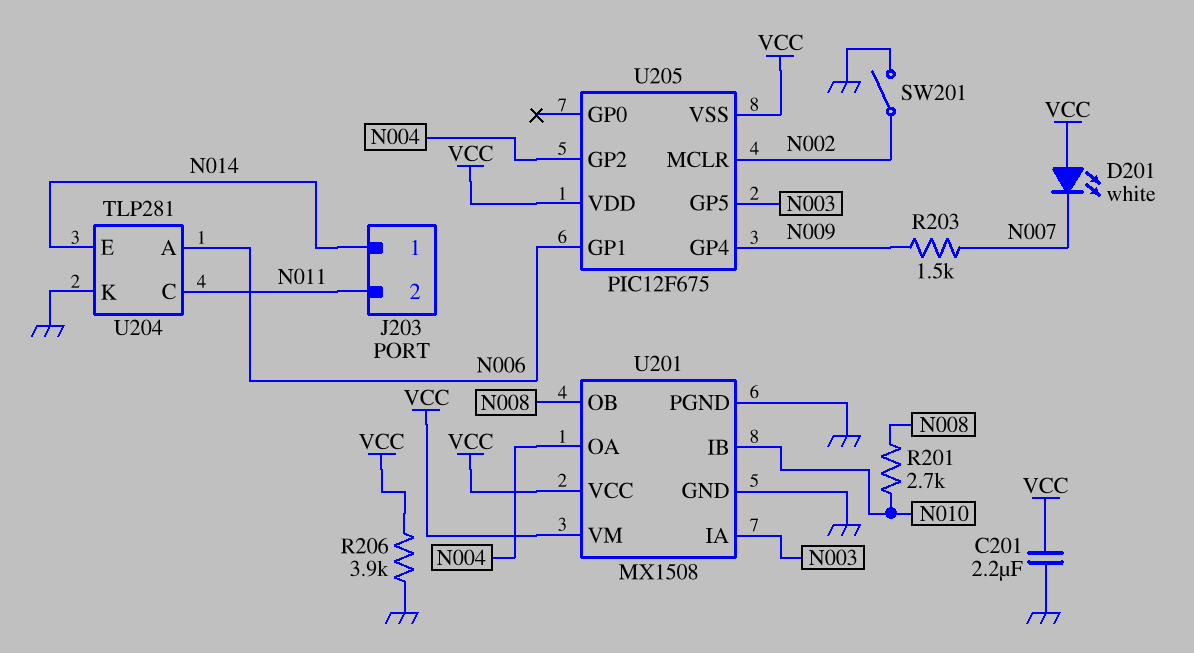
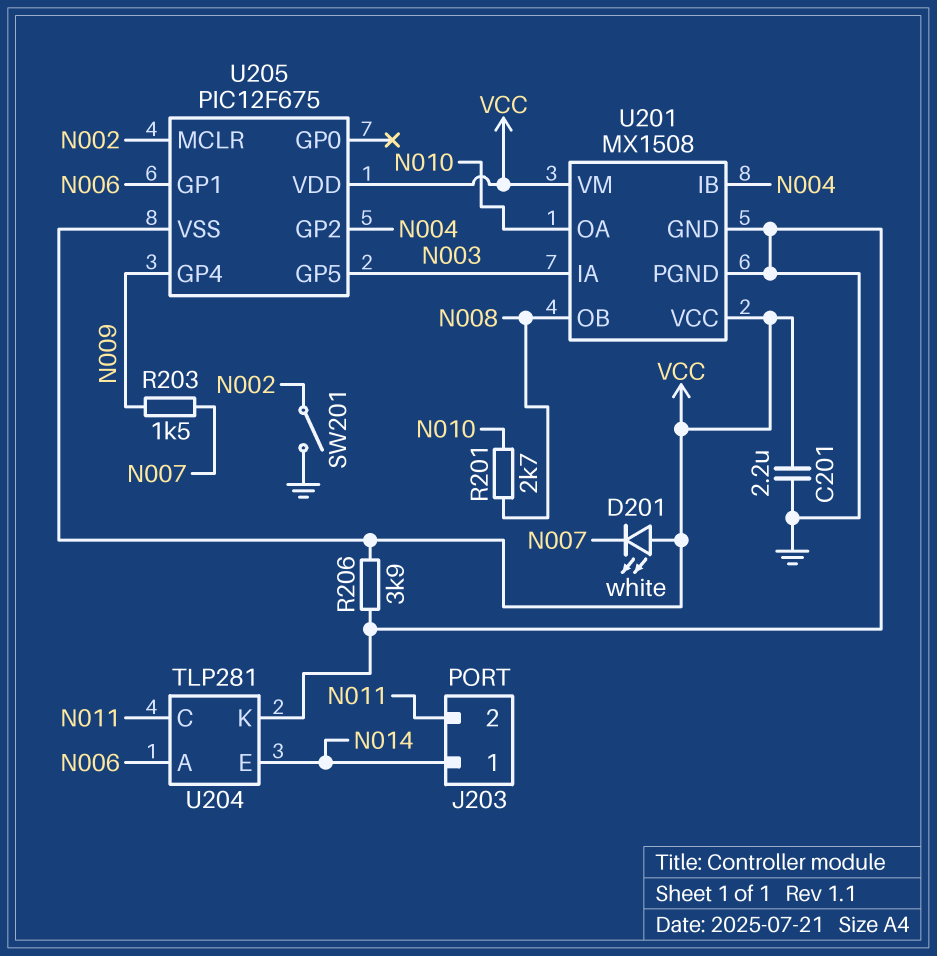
U201 pin IB: N010 -> N004
U201 pin OA: N004 -> N010

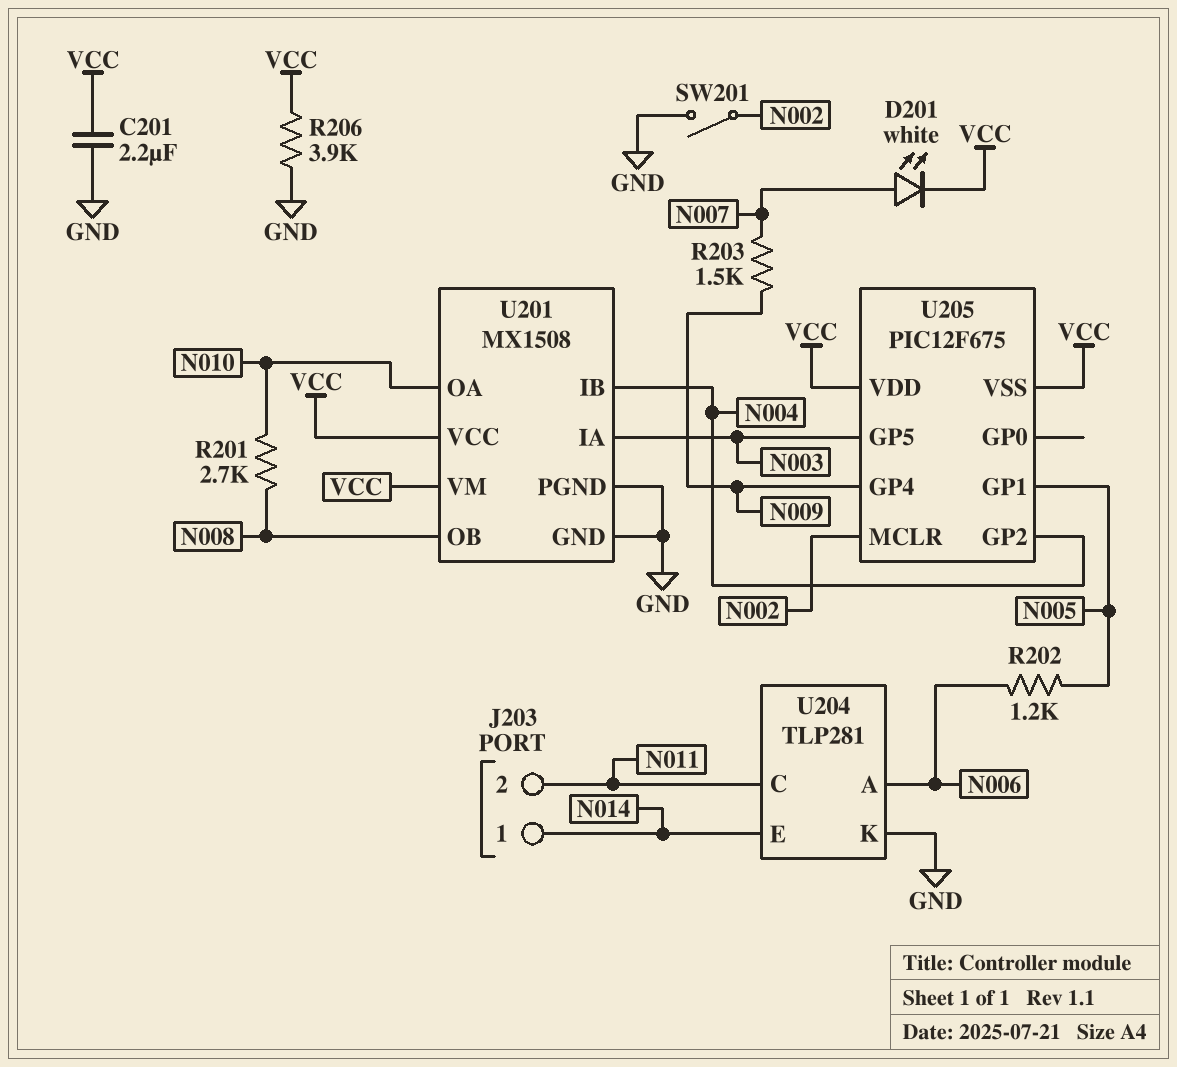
D201: LED white (A VCC, K N007) -> LED white (A N007, K VCC)
R202: none -> 1.2k (N005, N006)
U205 pin GP1: N006 -> N005

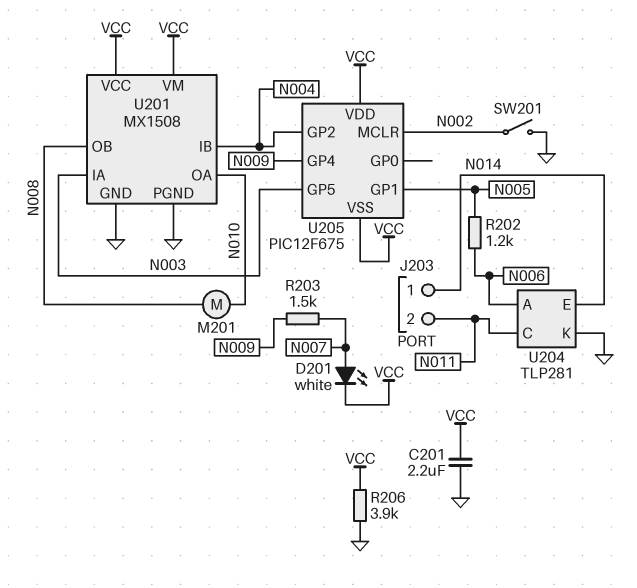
M201: none -> motor (N008, N010)
R201: 2.7k (N008, N010) -> none

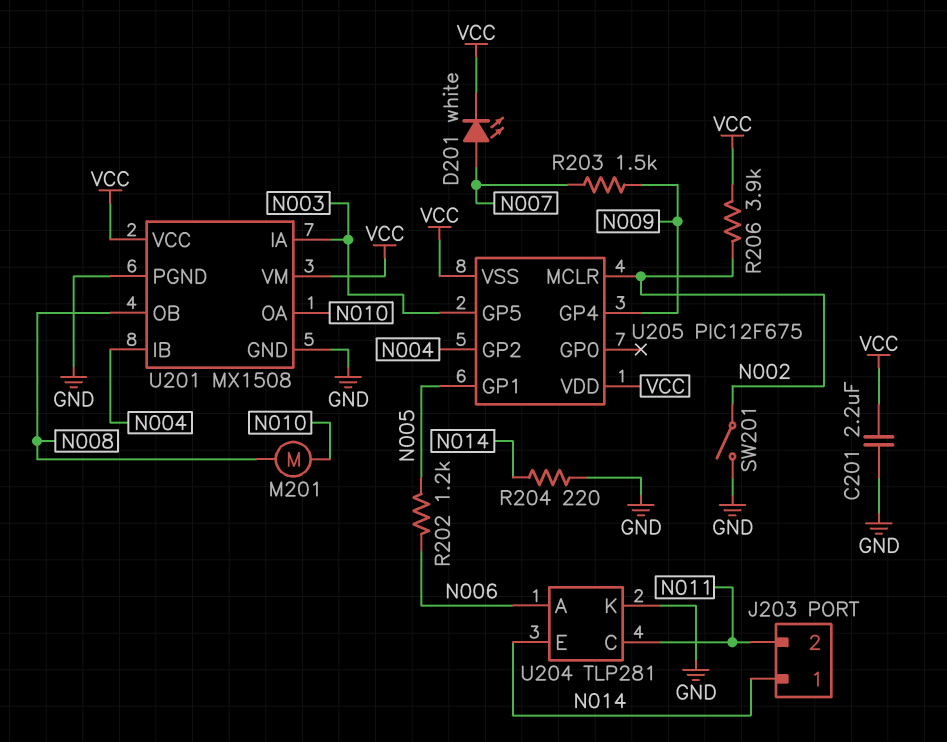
R204: none -> 220 (GND, N014)
R206: 3.9k (GND, VCC) -> 3.9k (N002, VCC)

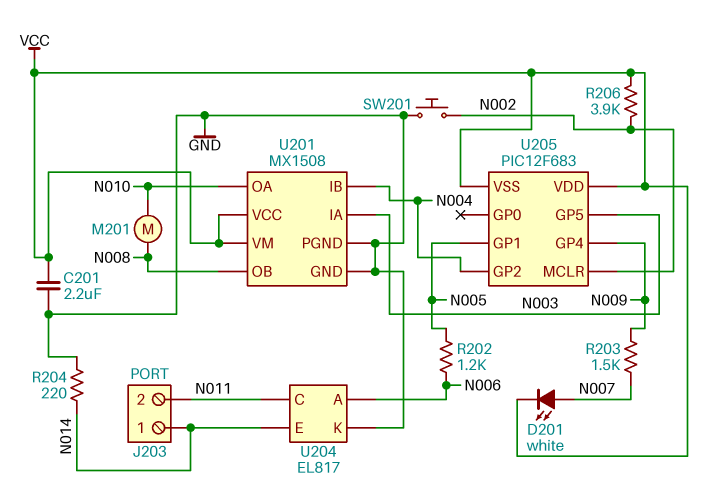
SW201: switch (GND, N002) -> button (GND, N002)
U204: TLP281 -> EL817
U205: PIC12F675 -> PIC12F683

